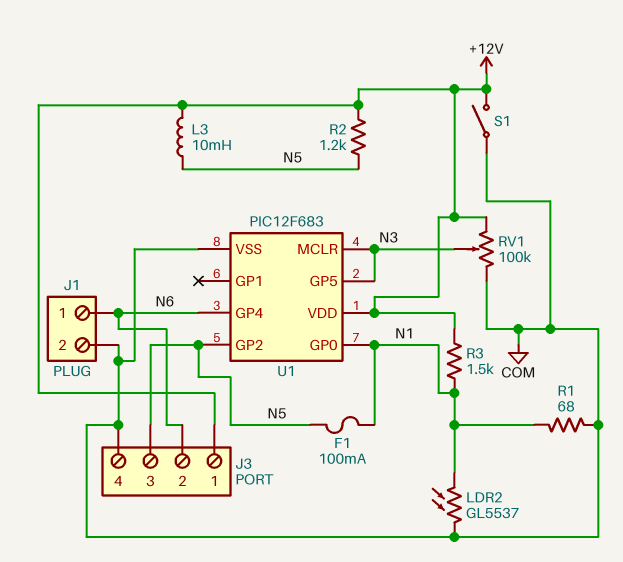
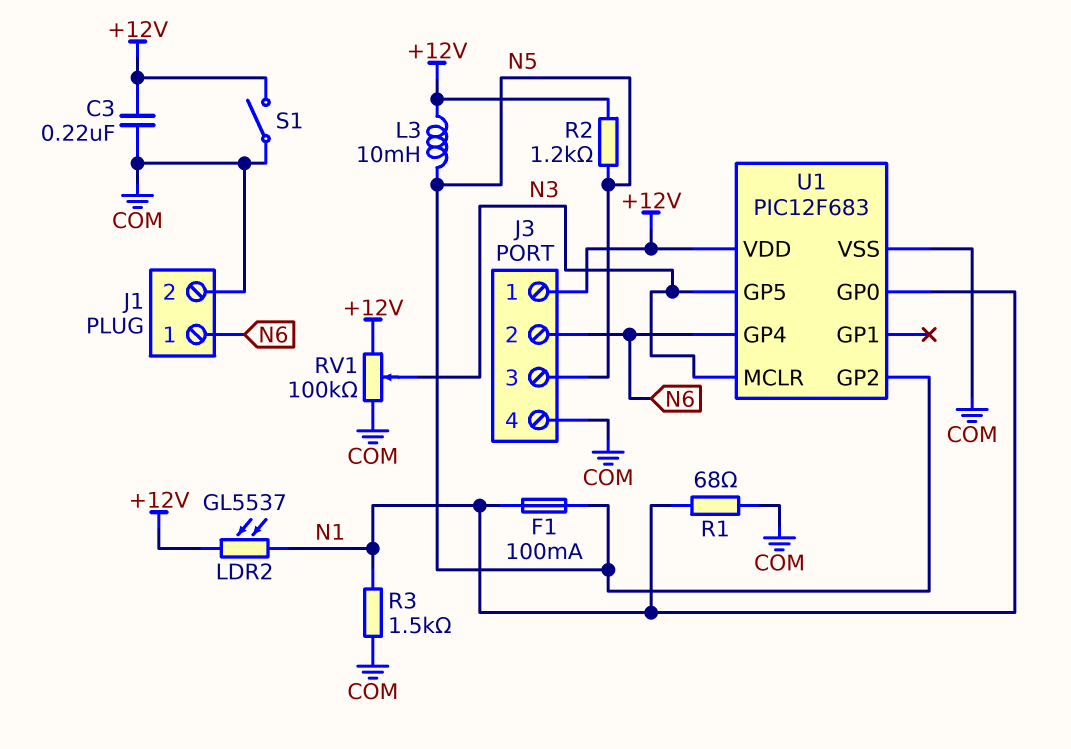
C3: none -> 220nF (+12V, COM)
LDR2: GL5537 (COM, N1) -> GL5537 (+12V, N1)
R3: 1.5k (+12V, N1) -> 1.5k (COM, N1)

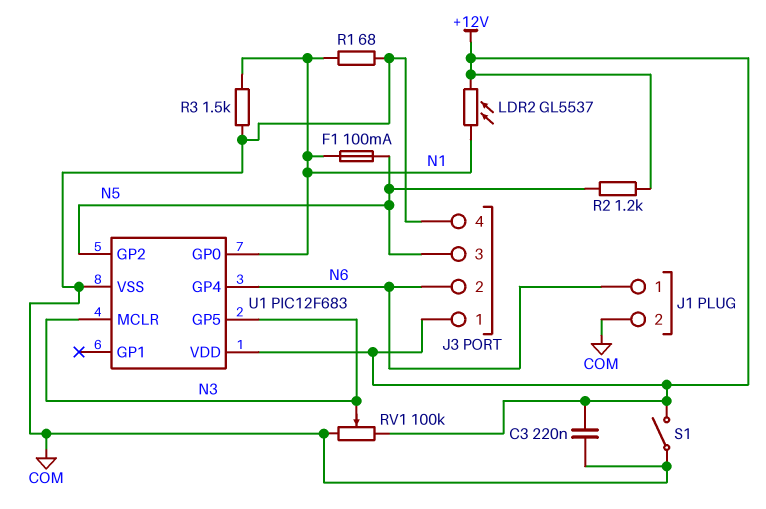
L3: 10mH (+12V, N5) -> none

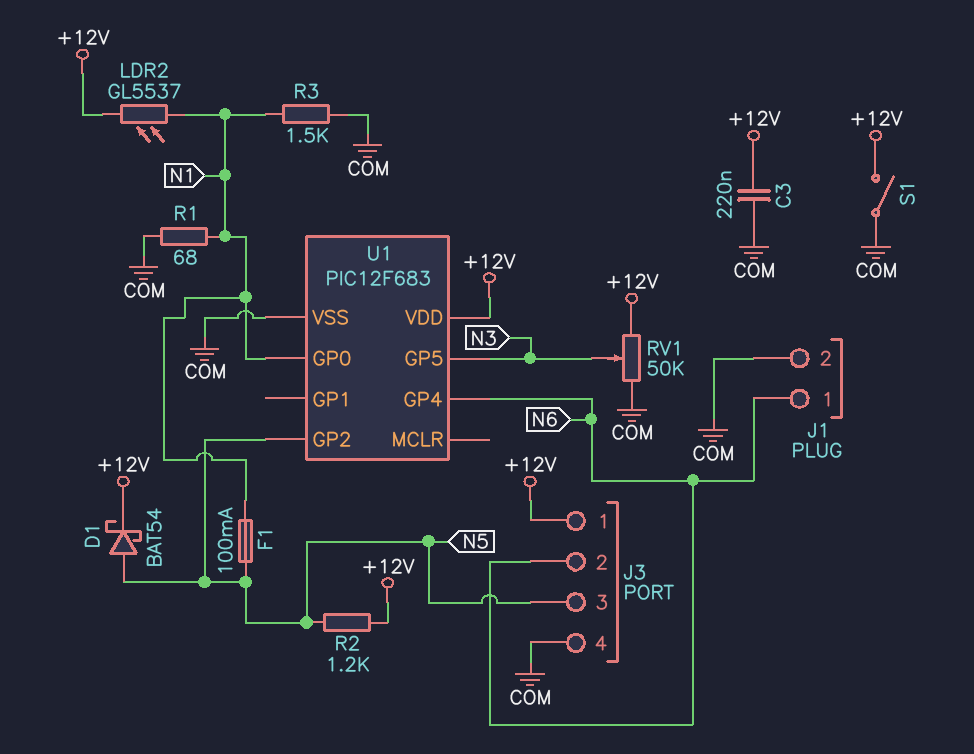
D1: none -> schottky BAT54 (A N5, K +12V)
RV1: 100k (+12V, COM, wiper N3) -> 50k (+12V, COM, wiper N3)
U1 pin MCLR: N3 -> none

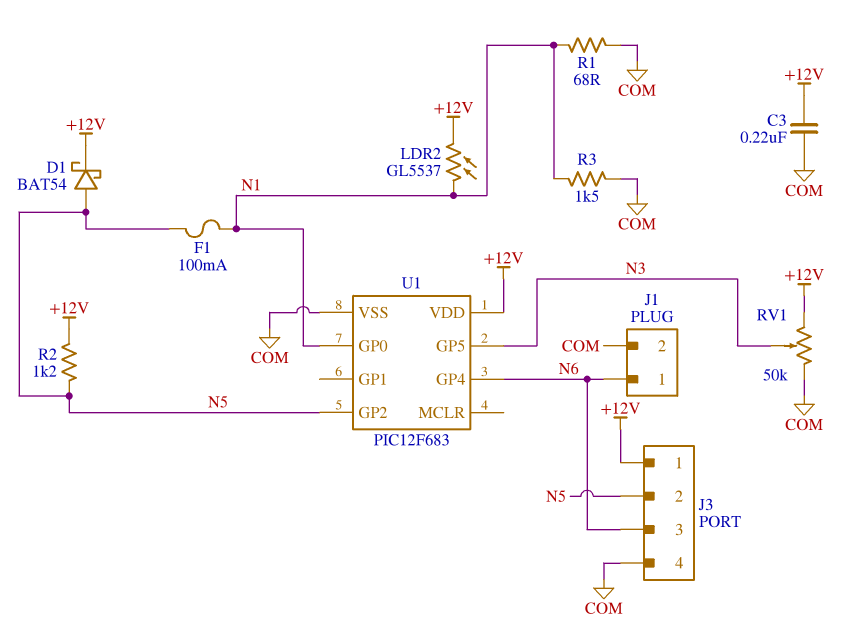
J3 pin 2: N6 -> N5
J3 pin 3: N5 -> N6
S1: switch (+12V, COM) -> none

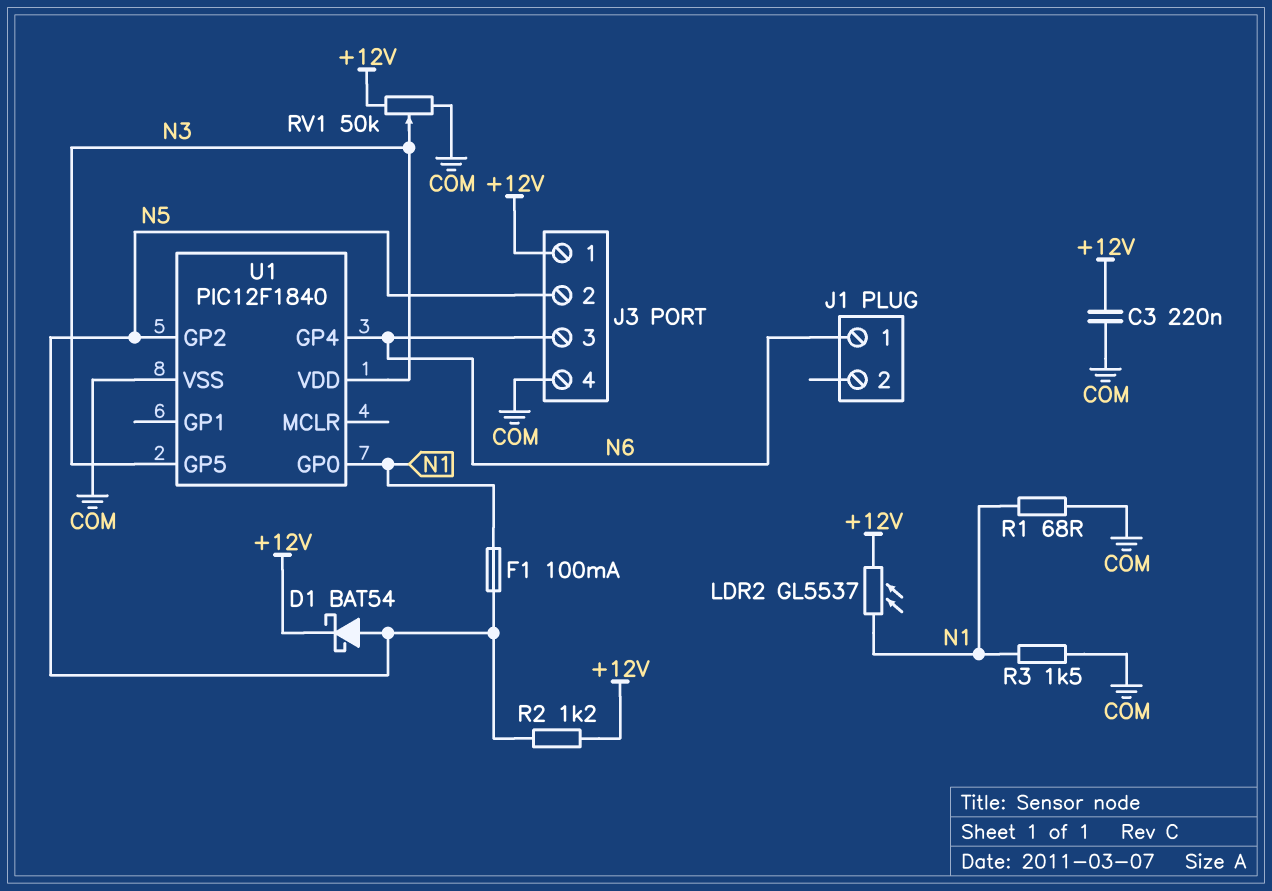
J1 pin 2: COM -> none
U1: PIC12F683 -> PIC12F1840
U1 pin VDD: +12V -> N3

